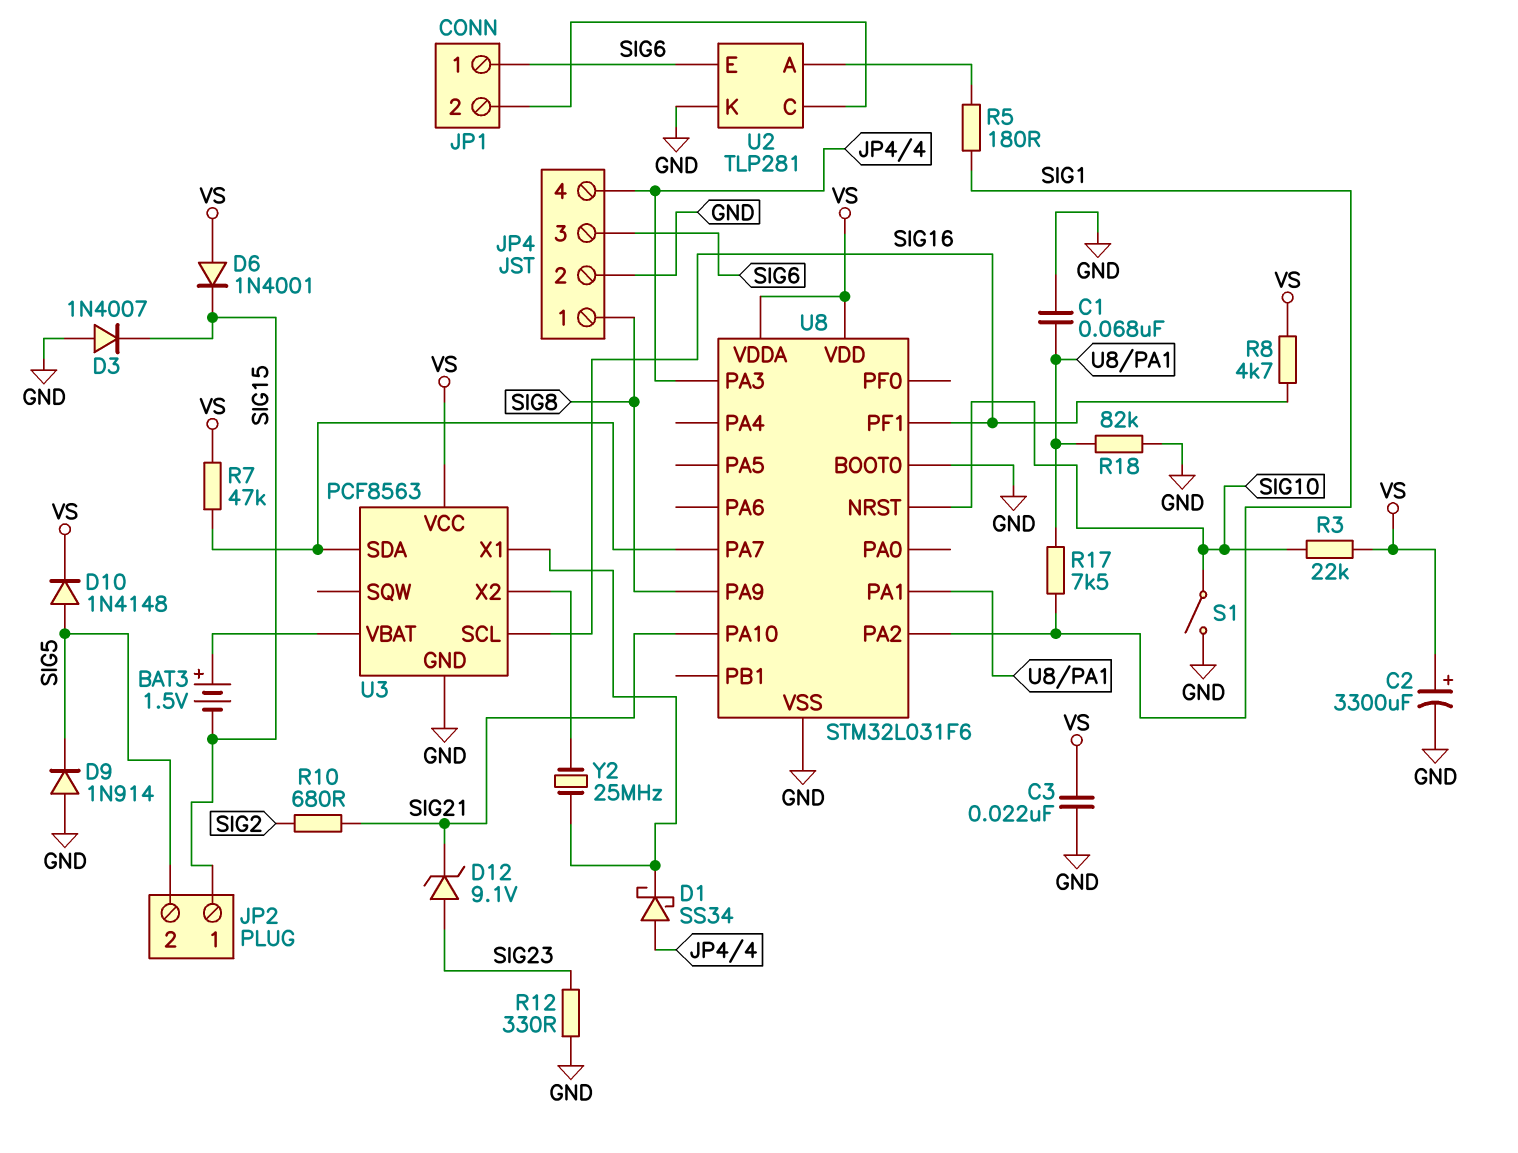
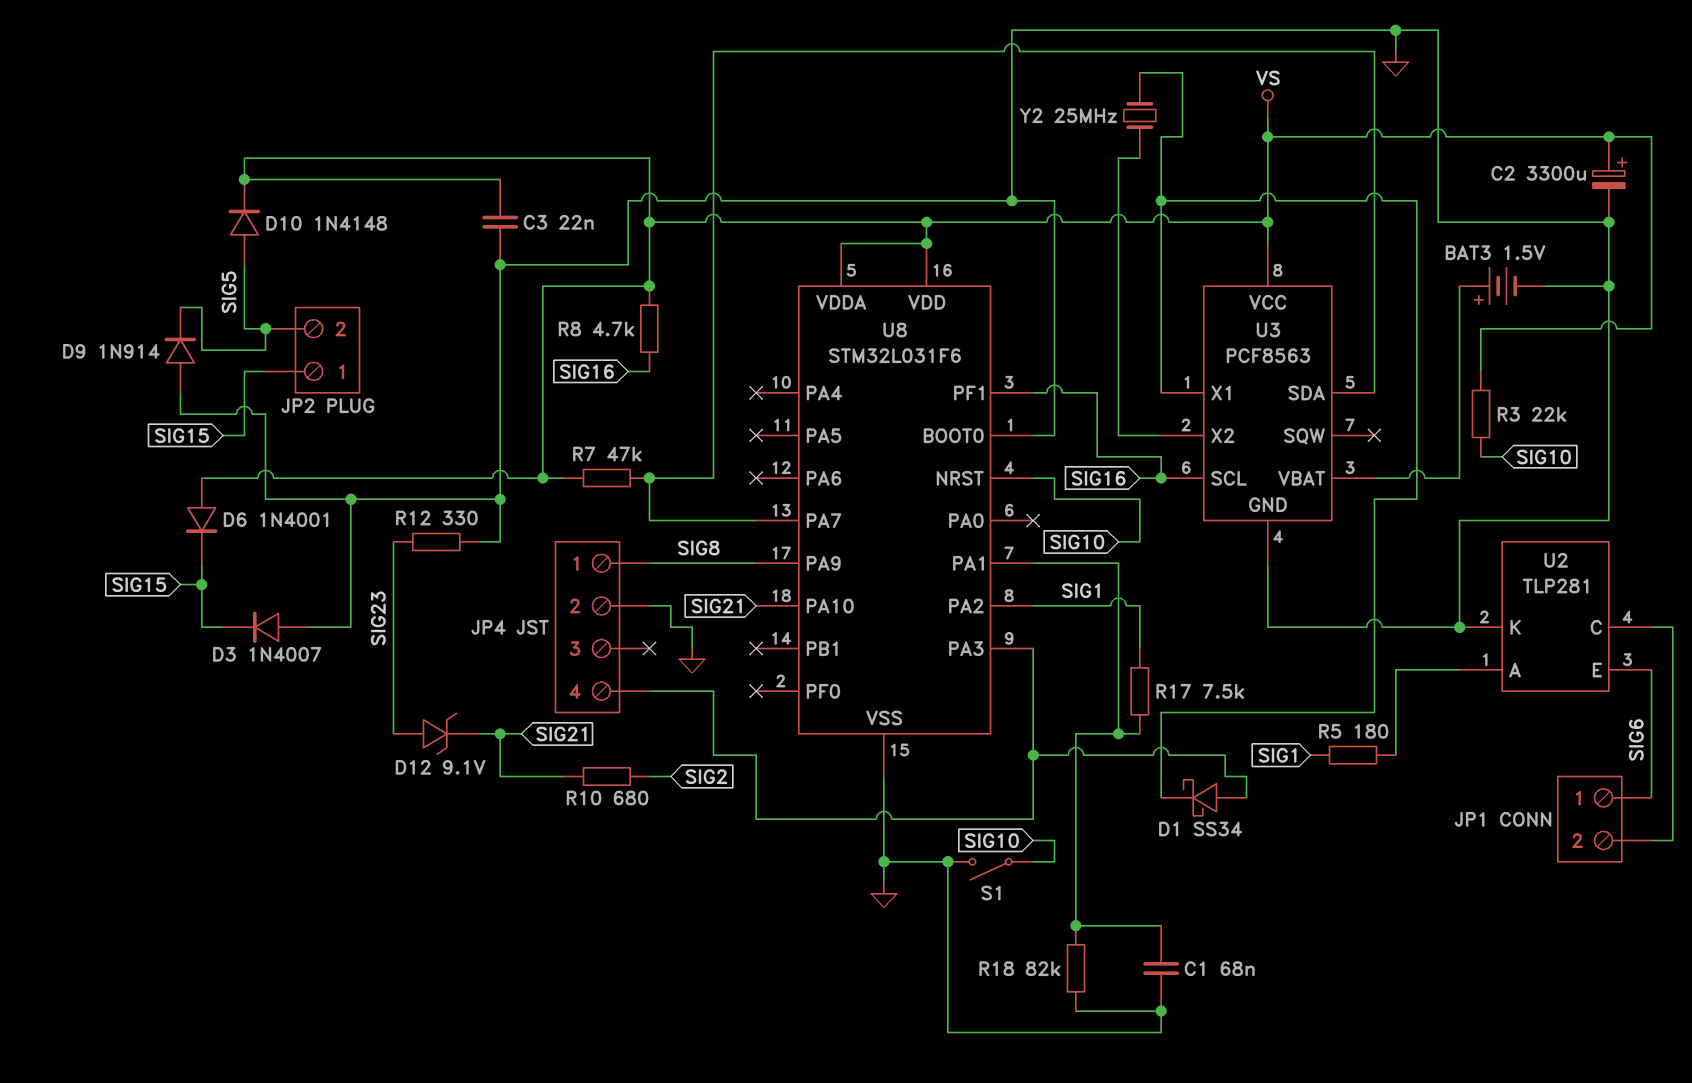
BAT3: 1.5V (plus U3/VBAT, minus SIG15) -> 1.5V (plus U3/VBAT, minus GND)
JP4 pin 3: SIG6 -> none

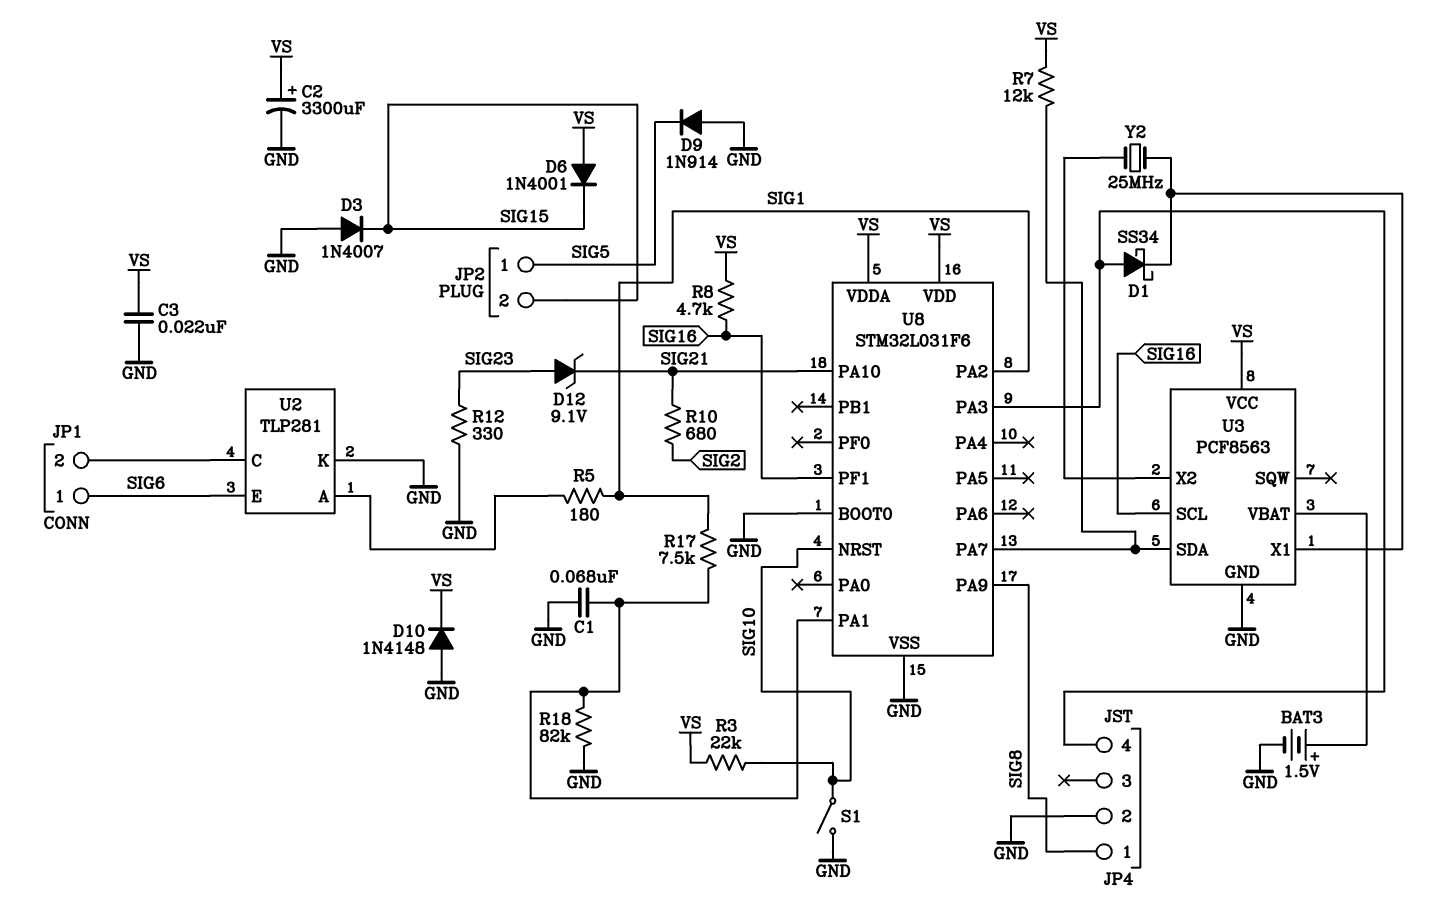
D10: diode 1N4148 (A SIG5, K VS) -> diode 1N4148 (A GND, K VS)
JP2 pin 1: SIG15 -> SIG5
JP2 pin 2: SIG5 -> SIG15
R7: 47k (U3/SDA, VS) -> 12k (U3/SDA, VS)

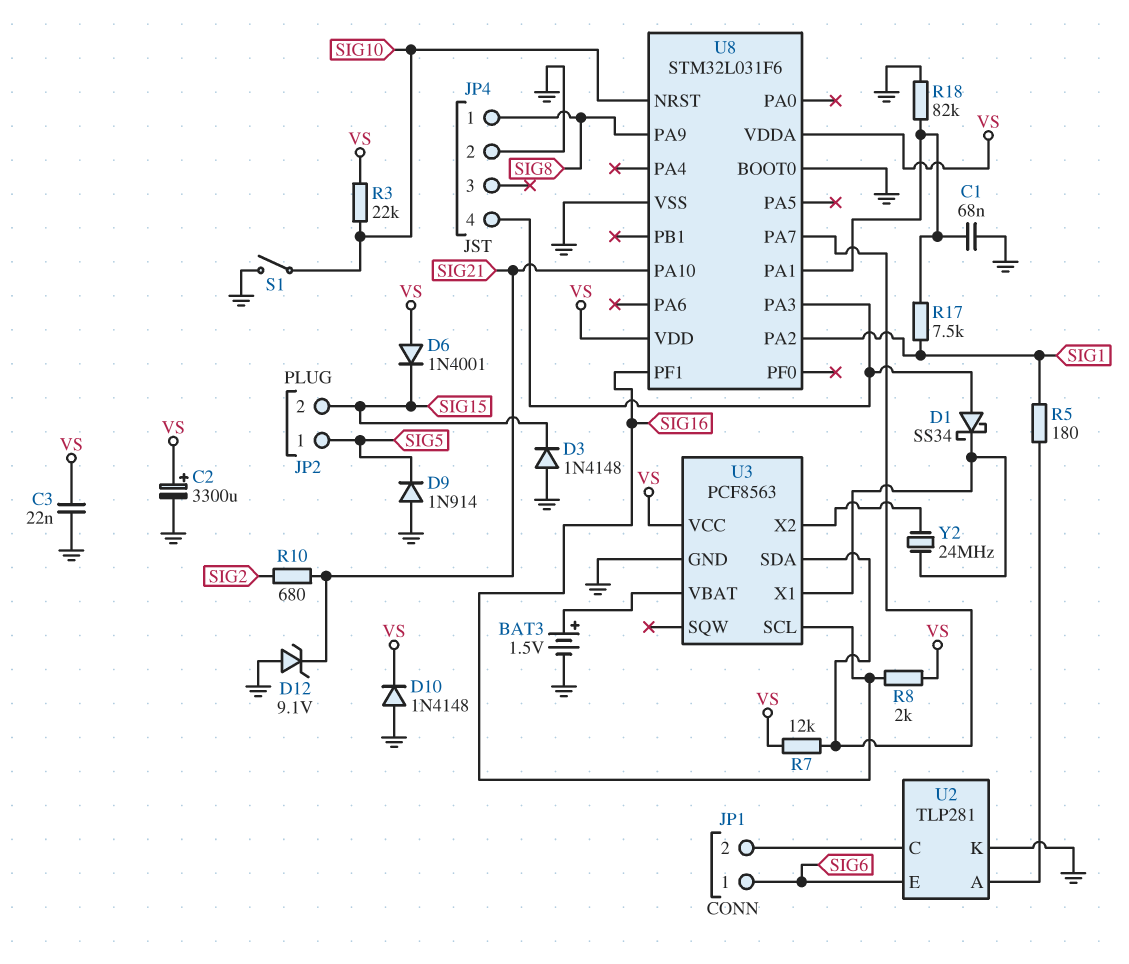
D3: diode 1N4007 (A GND, K SIG15) -> diode 1N4148 (A GND, K SIG15)
D12: zener 9.1V (A SIG23, K SIG21) -> zener 9.1V (A GND, K SIG21)
R8: 4.7k (SIG16, VS) -> 2k (SIG16, VS)
R12: 330 (GND, SIG23) -> none
Y2: 25MHz (U3/X1, U3/X2) -> 24MHz (U3/X1, U3/X2)

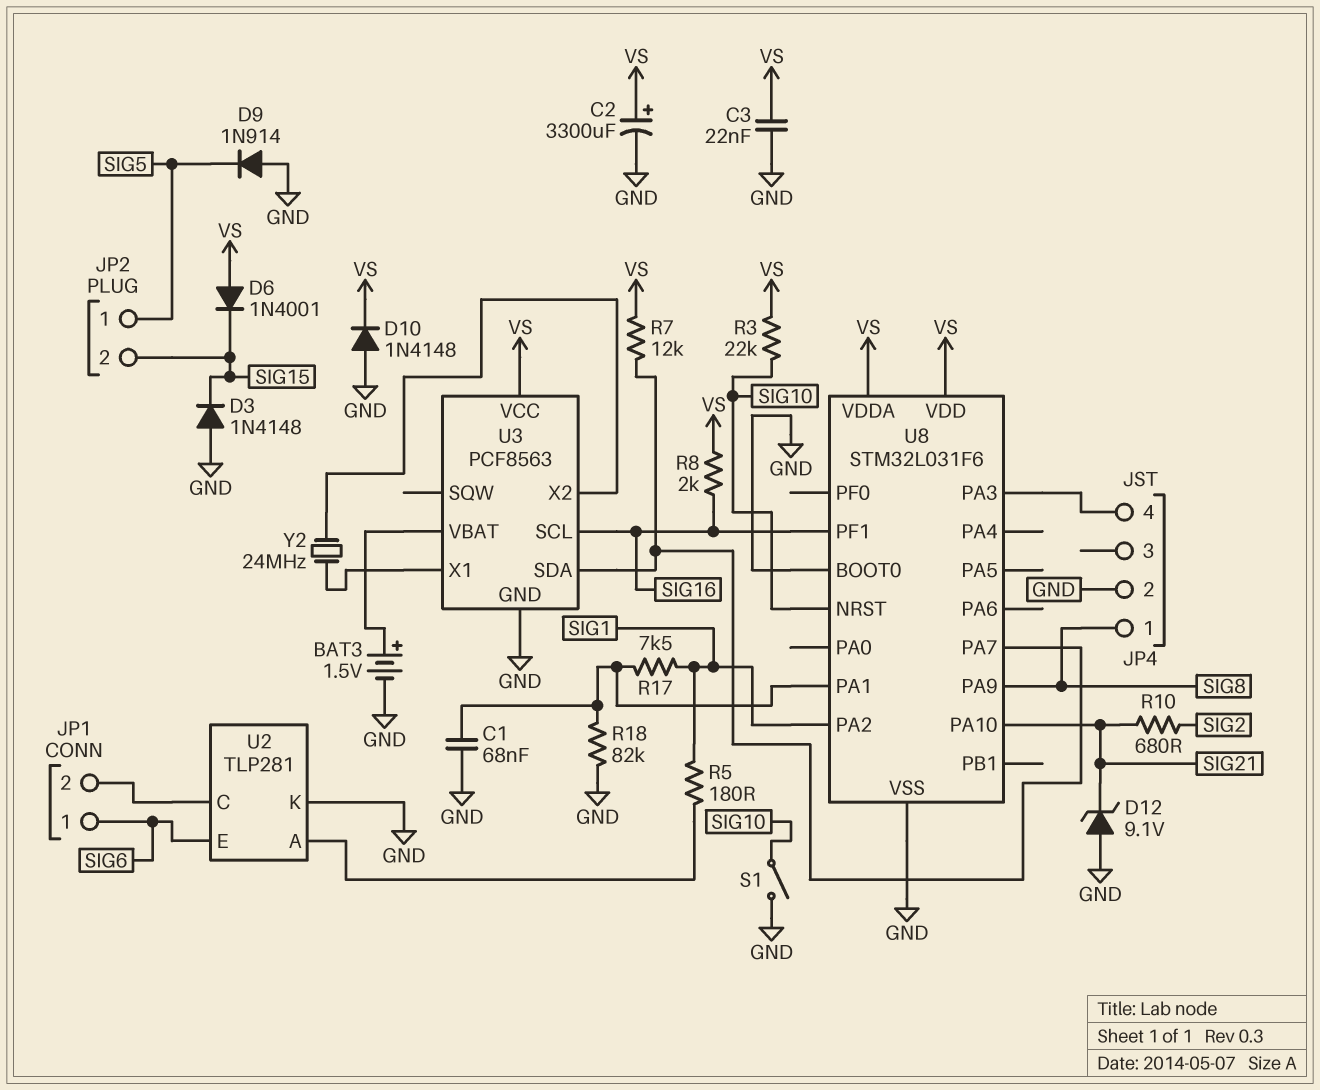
D1: schottky SS34 (A JP4/4, K U3/X1) -> none

